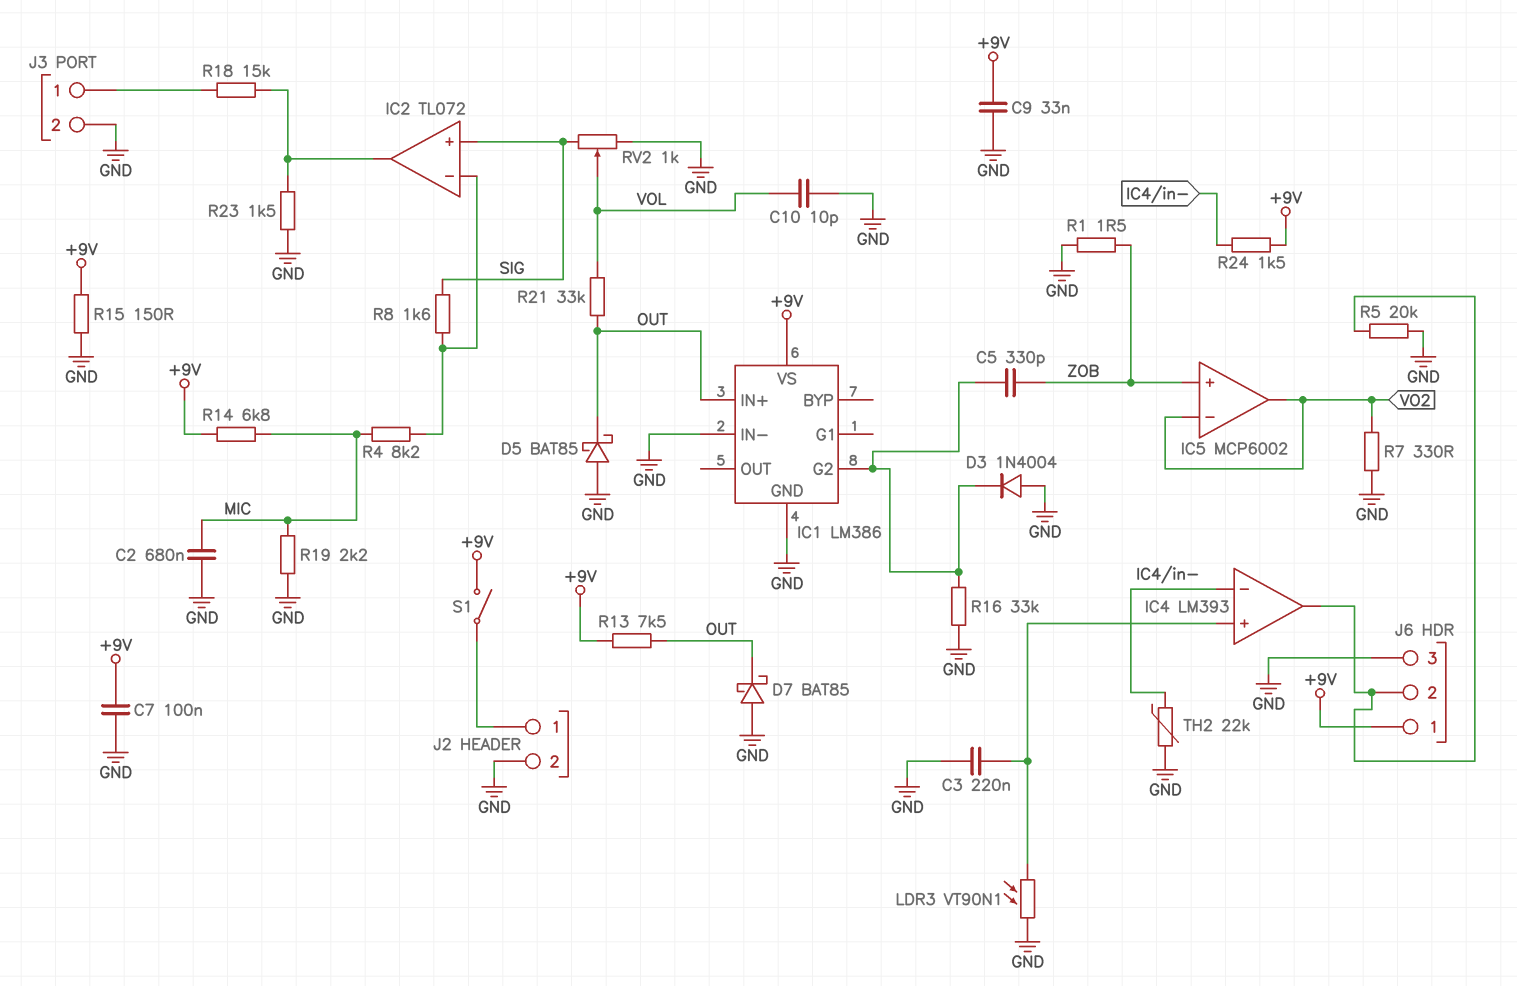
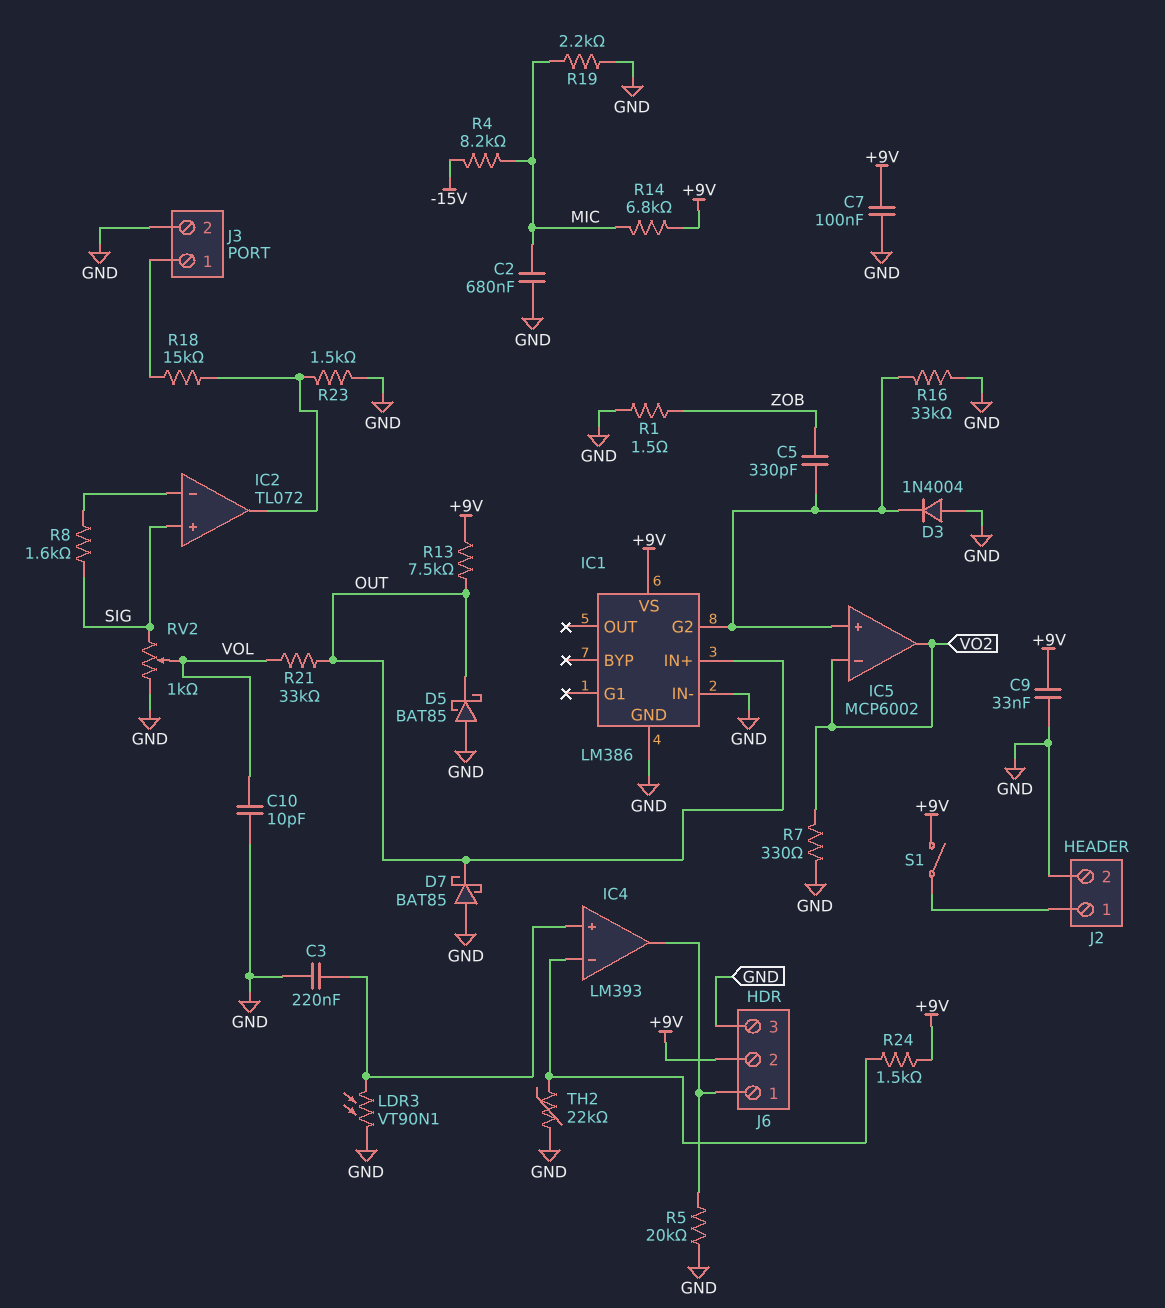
IC5 pin in+: ZOB -> IC1/G2
J6 pin 1: +9V -> IC4/out
J6 pin 2: IC4/out -> +9V
R4: 8.2k (IC2/in-, MIC) -> 8.2k (-15V, MIC)
R15: 150 (+9V, GND) -> none

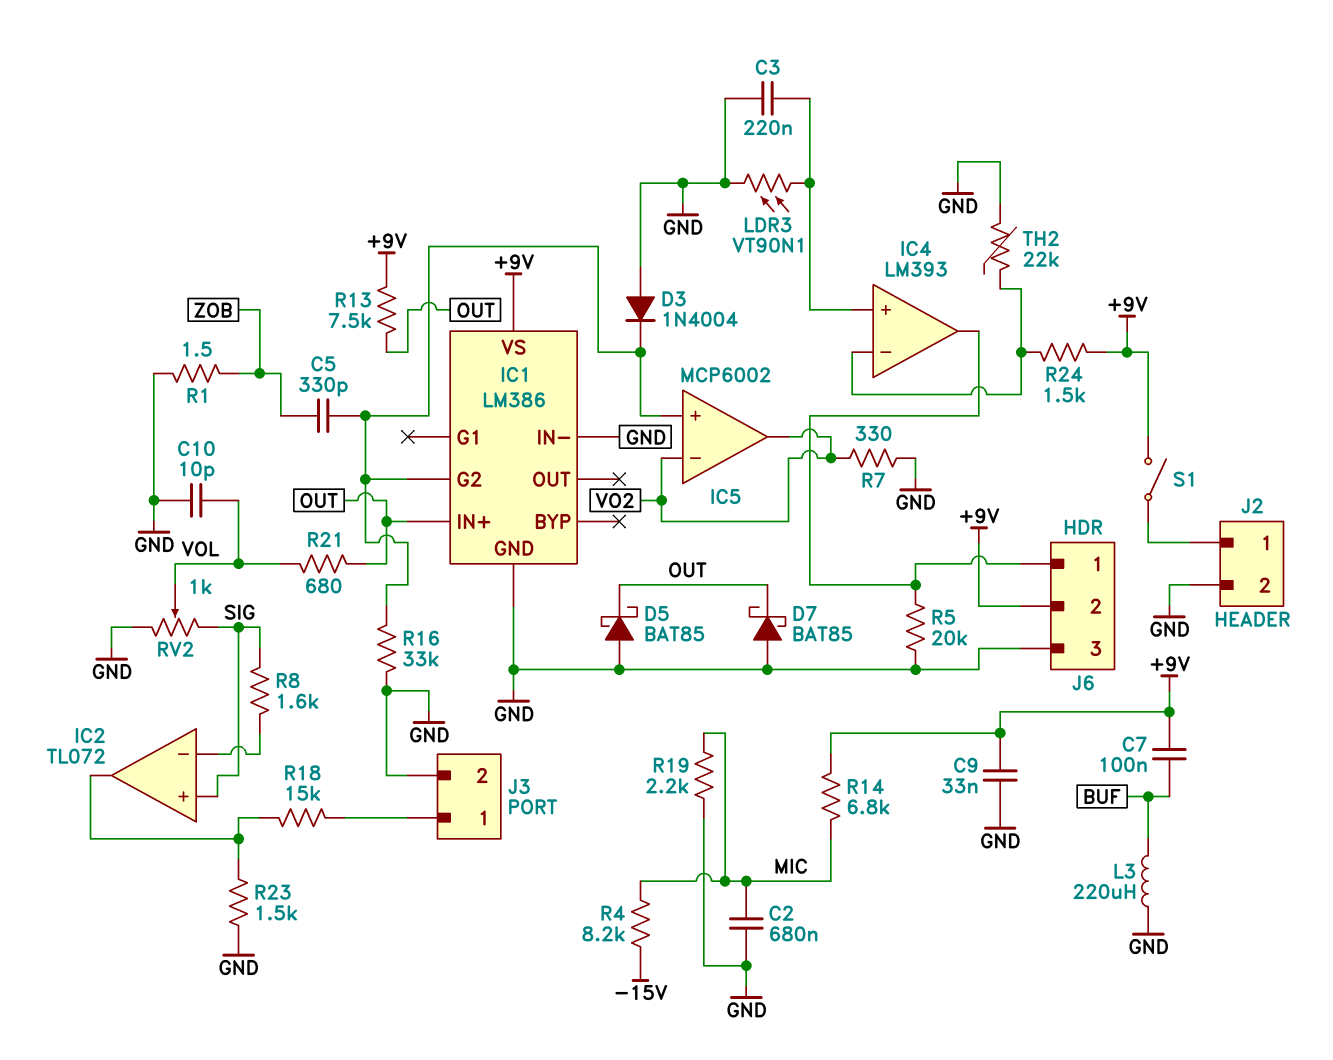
C7: 100nF (+9V, GND) -> 100nF (+9V, BUF)
L3: none -> 220uH (BUF, GND)
R21: 33k (OUT, VOL) -> 680 (OUT, VOL)

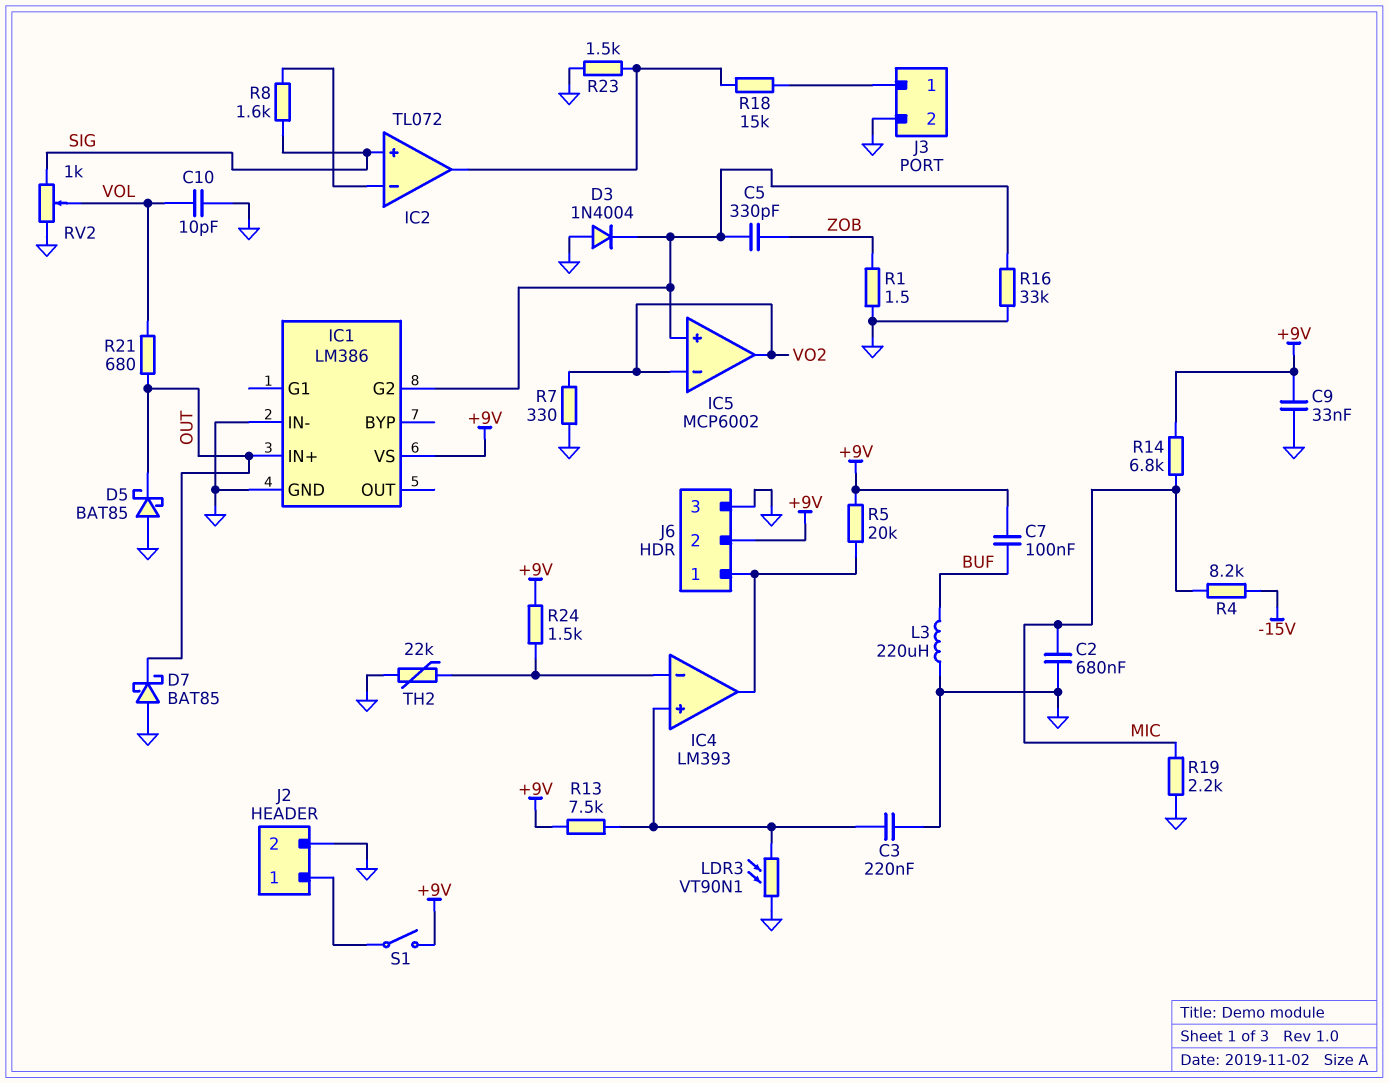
R5: 20k (GND, IC4/out) -> 20k (+9V, IC4/out)
R13: 7.5k (+9V, OUT) -> 7.5k (+9V, IC4/in+)

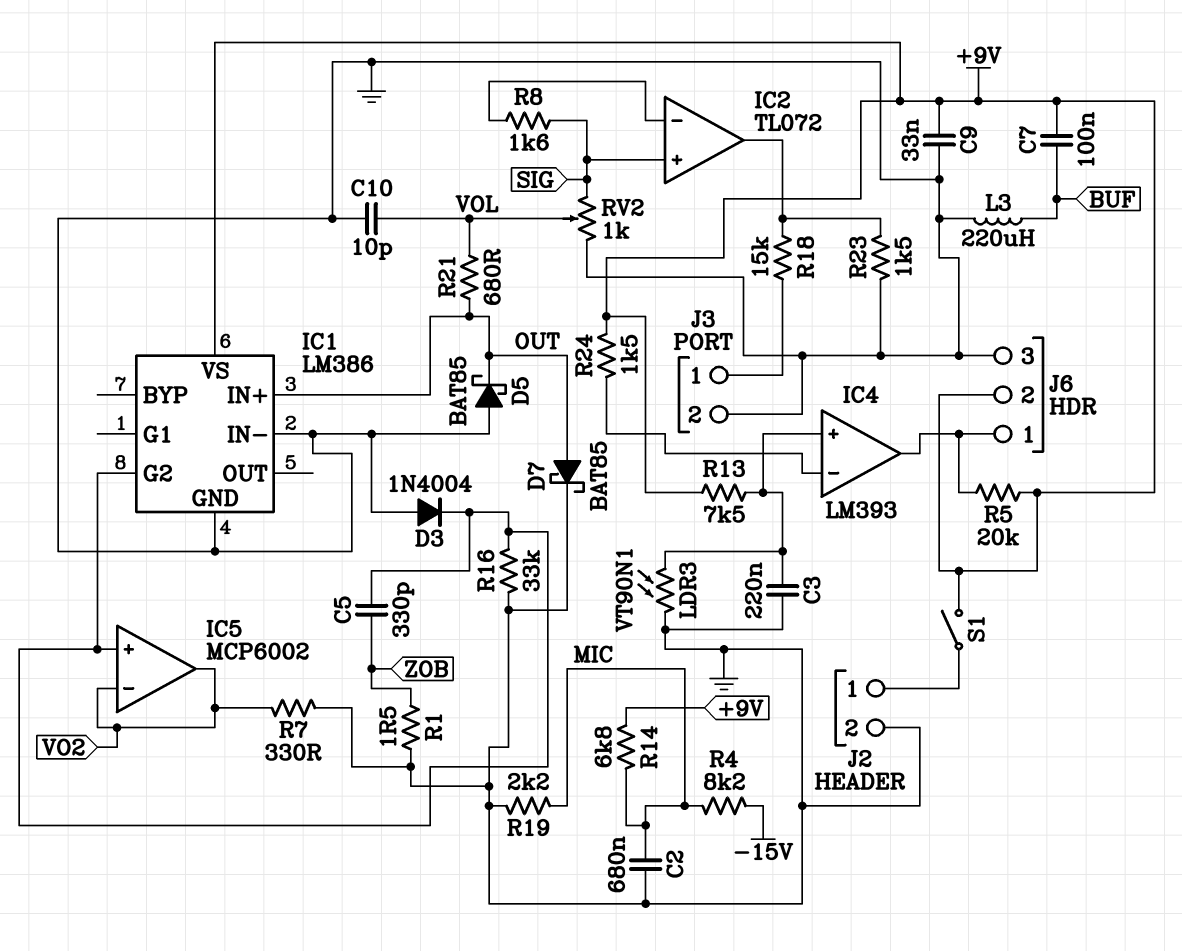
D7: schottky BAT85 (A GND, K OUT) -> schottky BAT85 (A OUT, K GND)
TH2: 22k (GND, IC4/in-) -> none

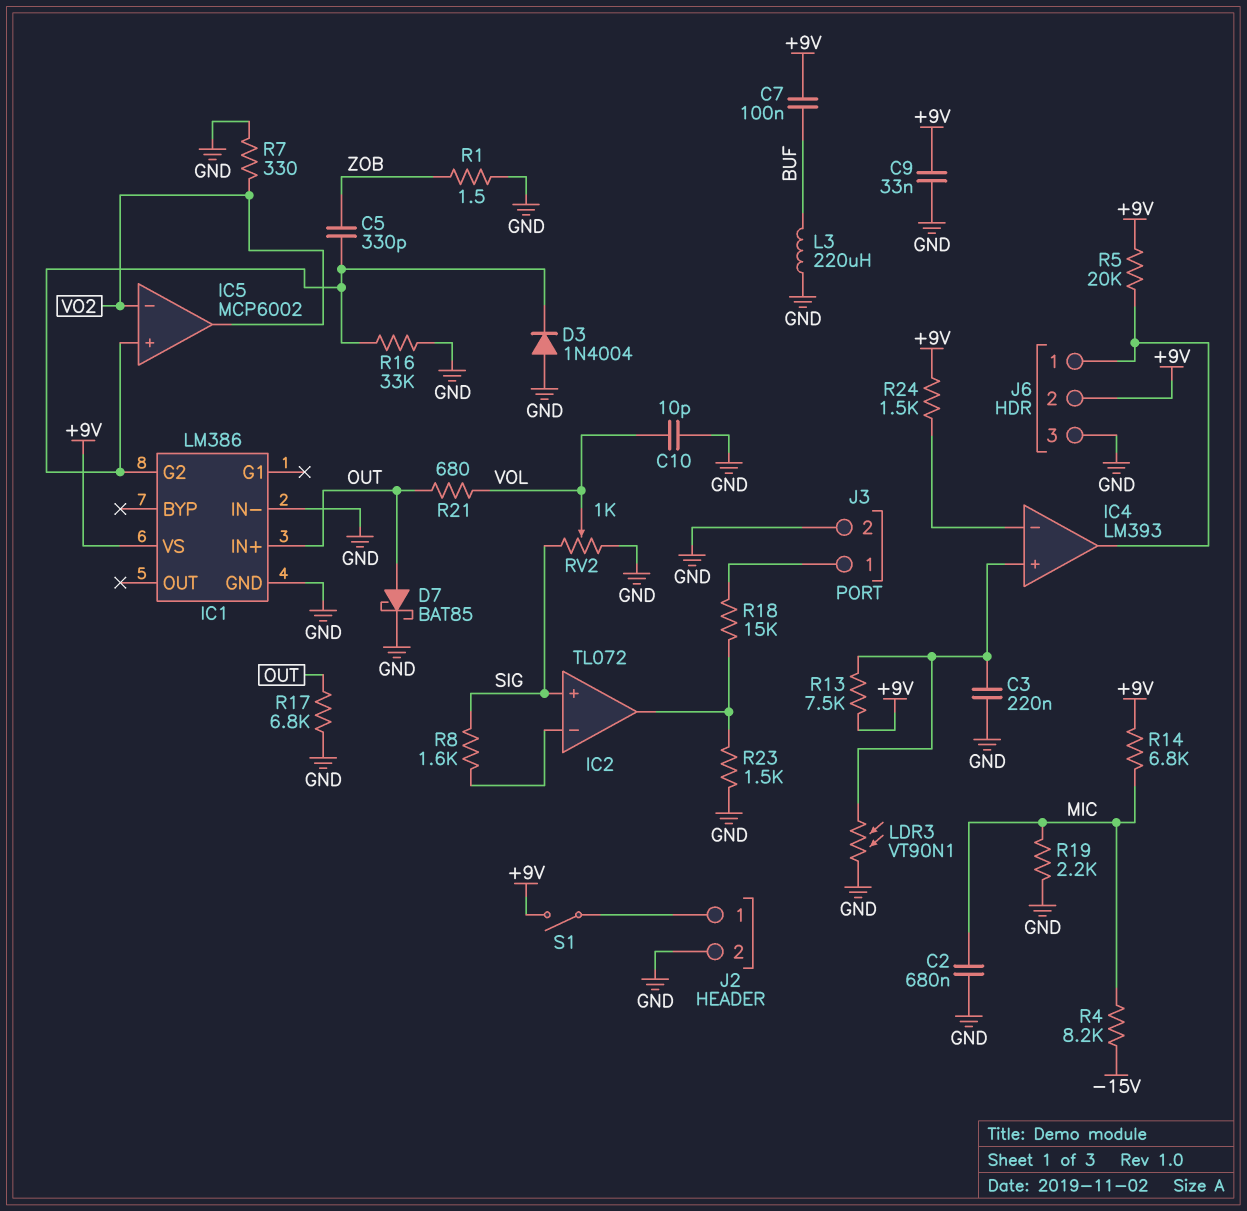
D5: schottky BAT85 (A GND, K OUT) -> none
R17: none -> 6.8k (GND, OUT)

